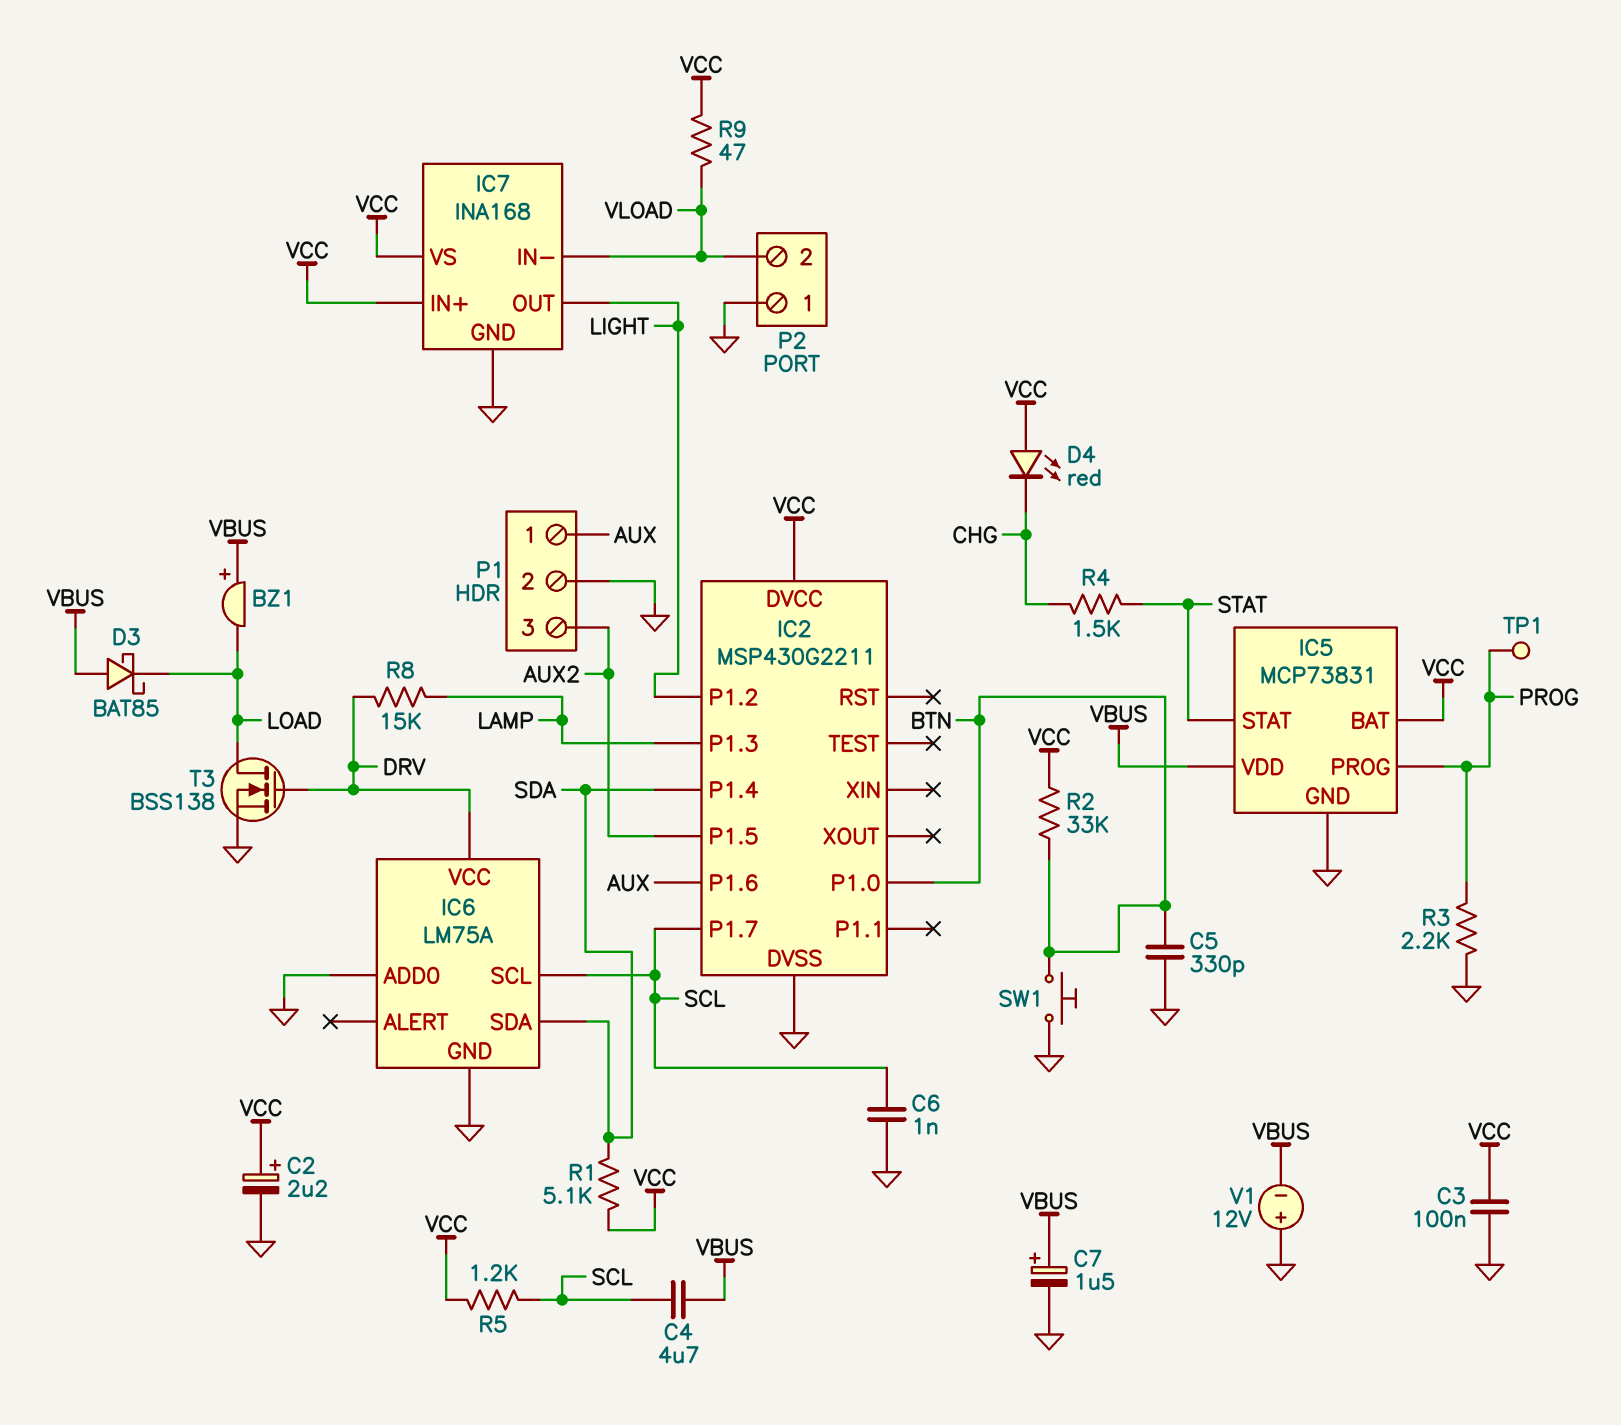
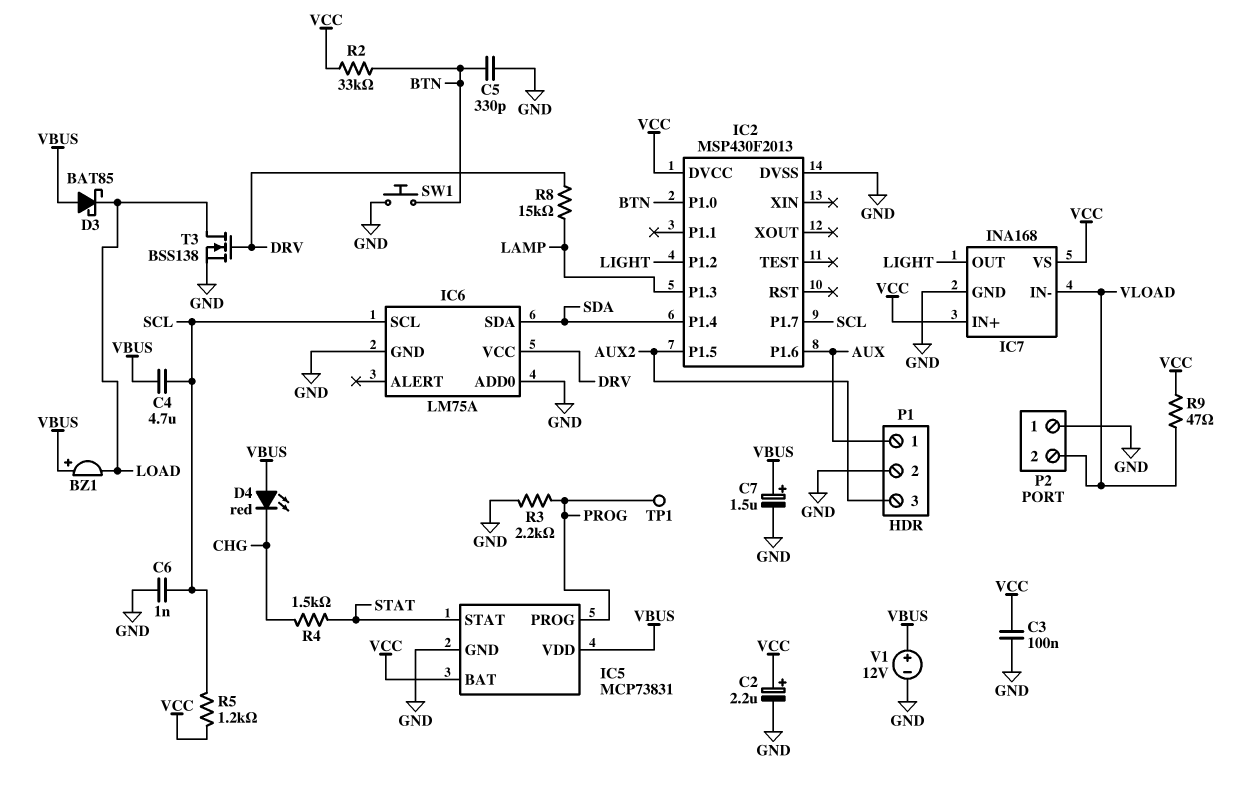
D4: LED red (A VCC, K CHG) -> LED red (A VBUS, K CHG)
IC2: MSP430G2211 -> MSP430F2013
R1: 5.1k (SDA, VCC) -> none
V1: 12V (plus GND, minus VBUS) -> 12V (plus VBUS, minus GND)

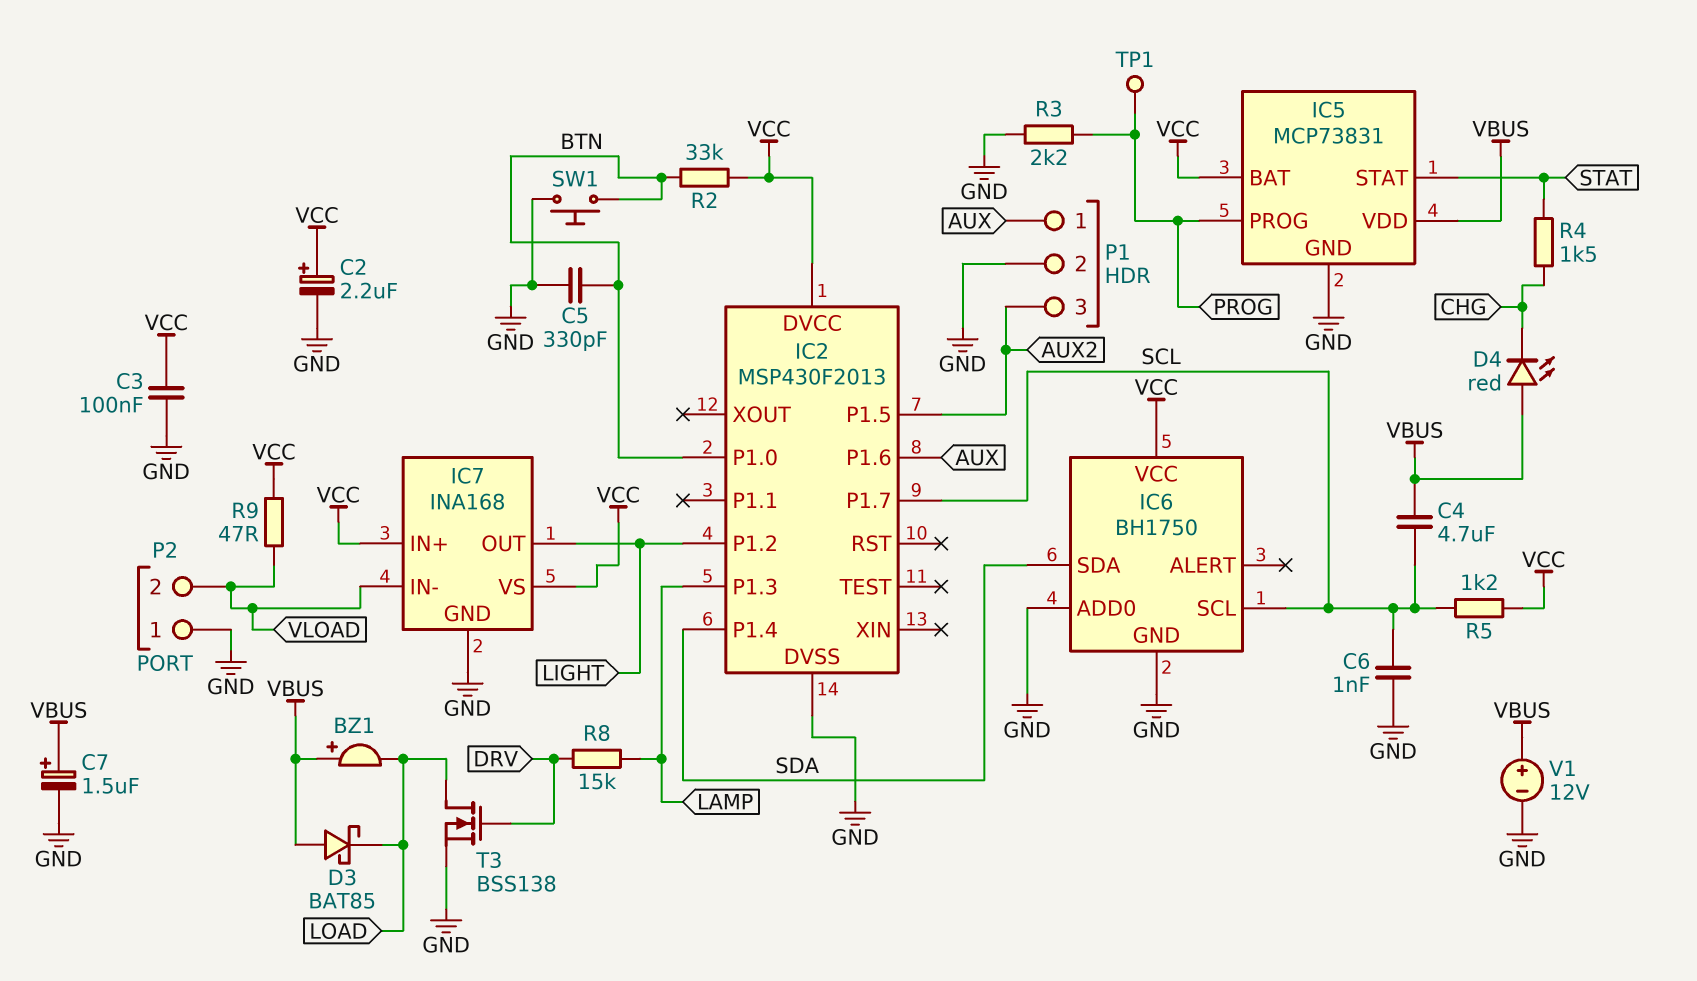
IC6: LM75A -> BH1750
IC6 pin VCC: DRV -> VCC

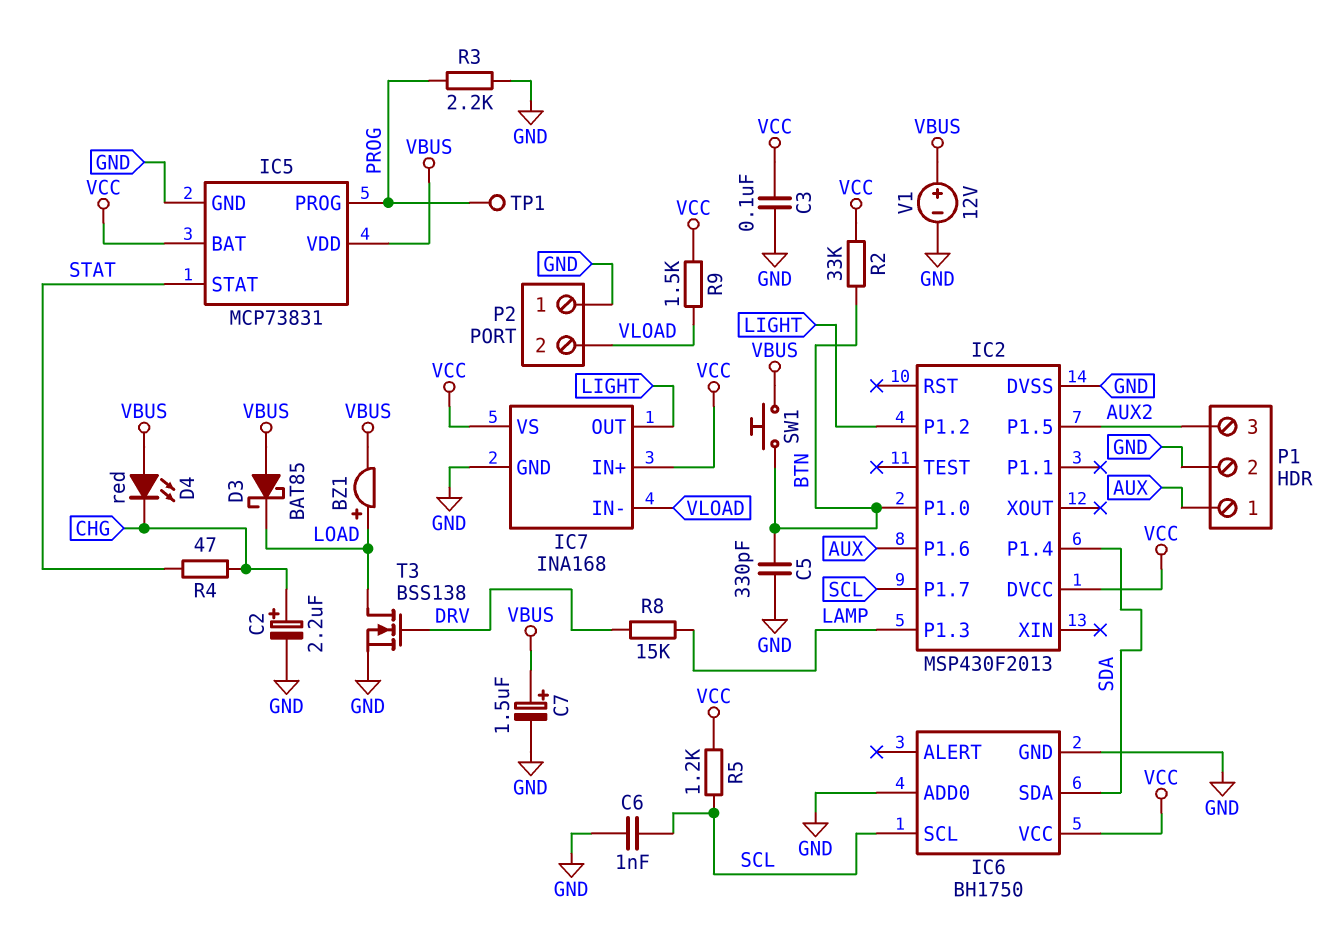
BZ1: buzzer (plus VBUS, minus LOAD) -> buzzer (plus LOAD, minus VBUS)
C2: 2.2uF (plus VCC, minus GND) -> 2.2uF (plus CHG, minus GND)
C4: 4.7uF (SCL, VBUS) -> none
R4: 1.5k (CHG, STAT) -> 47 (CHG, STAT)
R9: 47 (VCC, VLOAD) -> 1.5k (VCC, VLOAD)
SW1: button (BTN, GND) -> button (BTN, VBUS)

